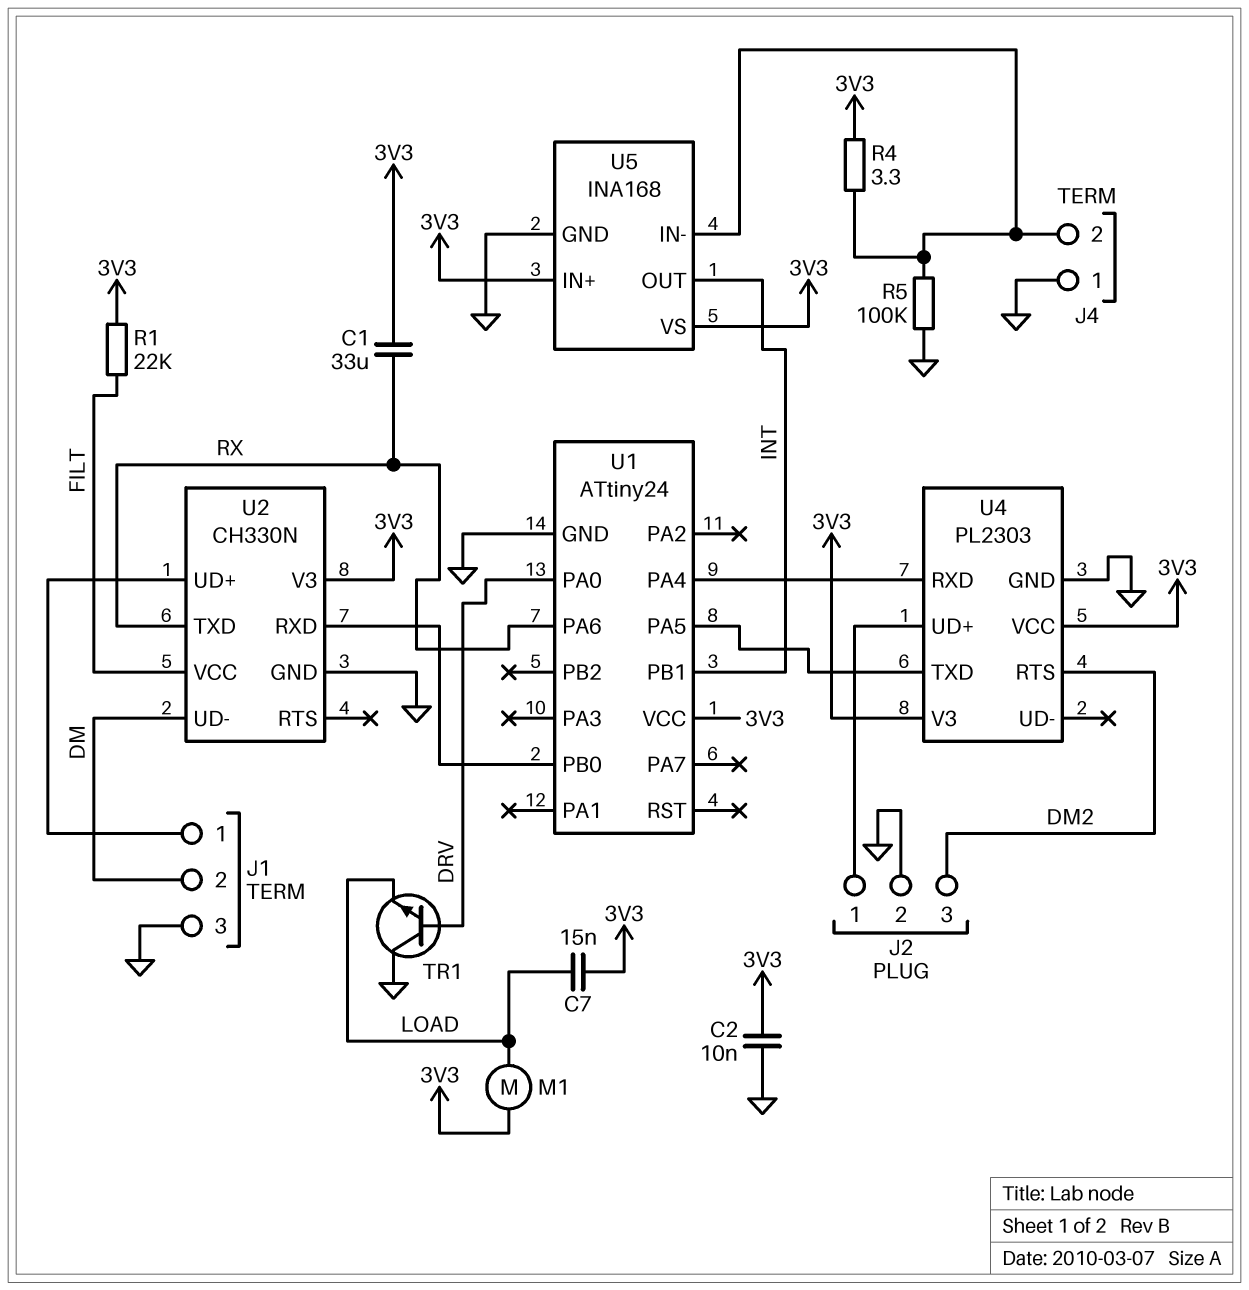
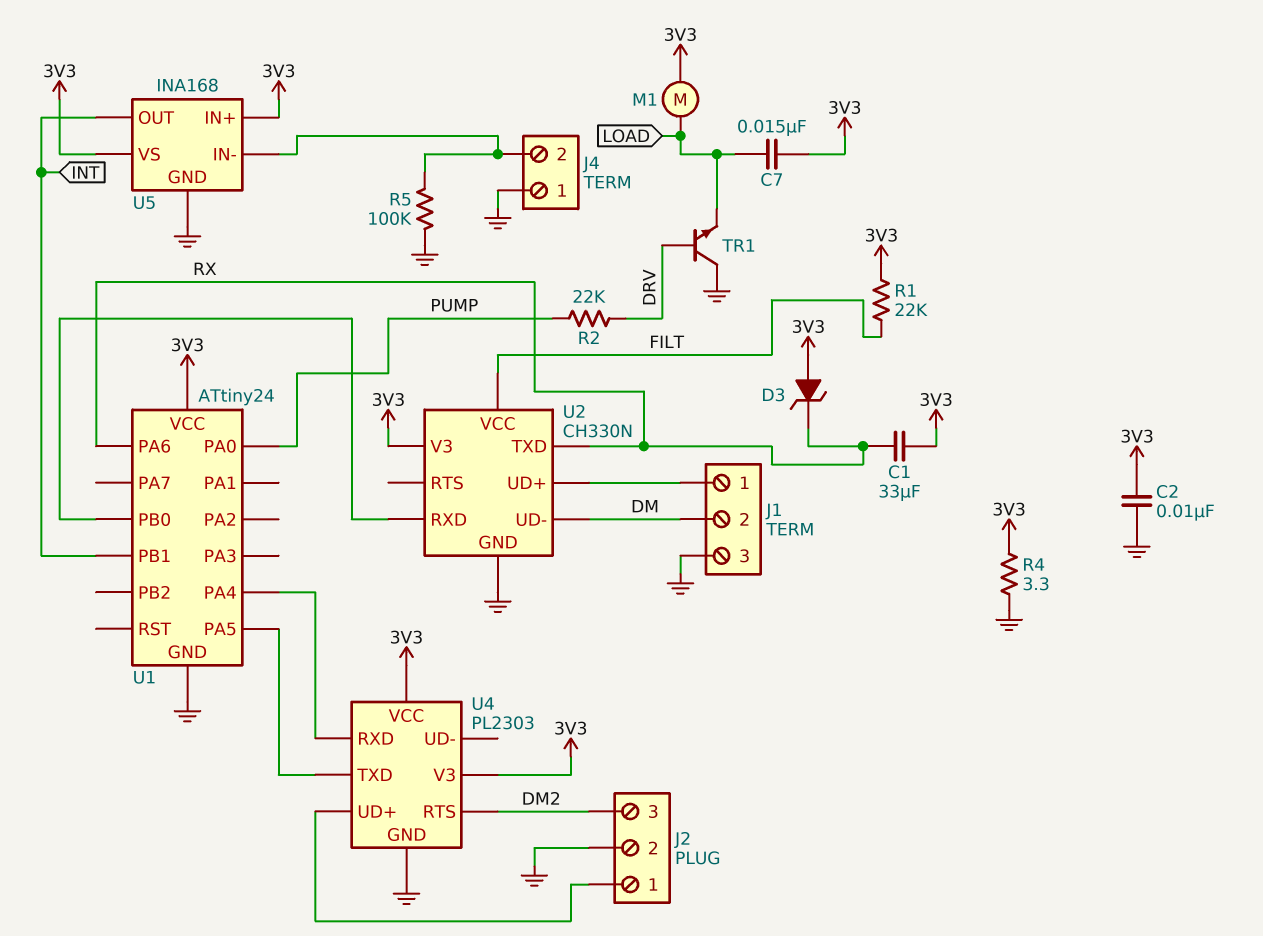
D3: none -> zener (A 3V3, K RX)
R2: none -> 22k (DRV, PUMP)
R4: 3.3 (3V3, J4/2) -> 3.3 (3V3, GND)
U1 pin PA0: DRV -> PUMP

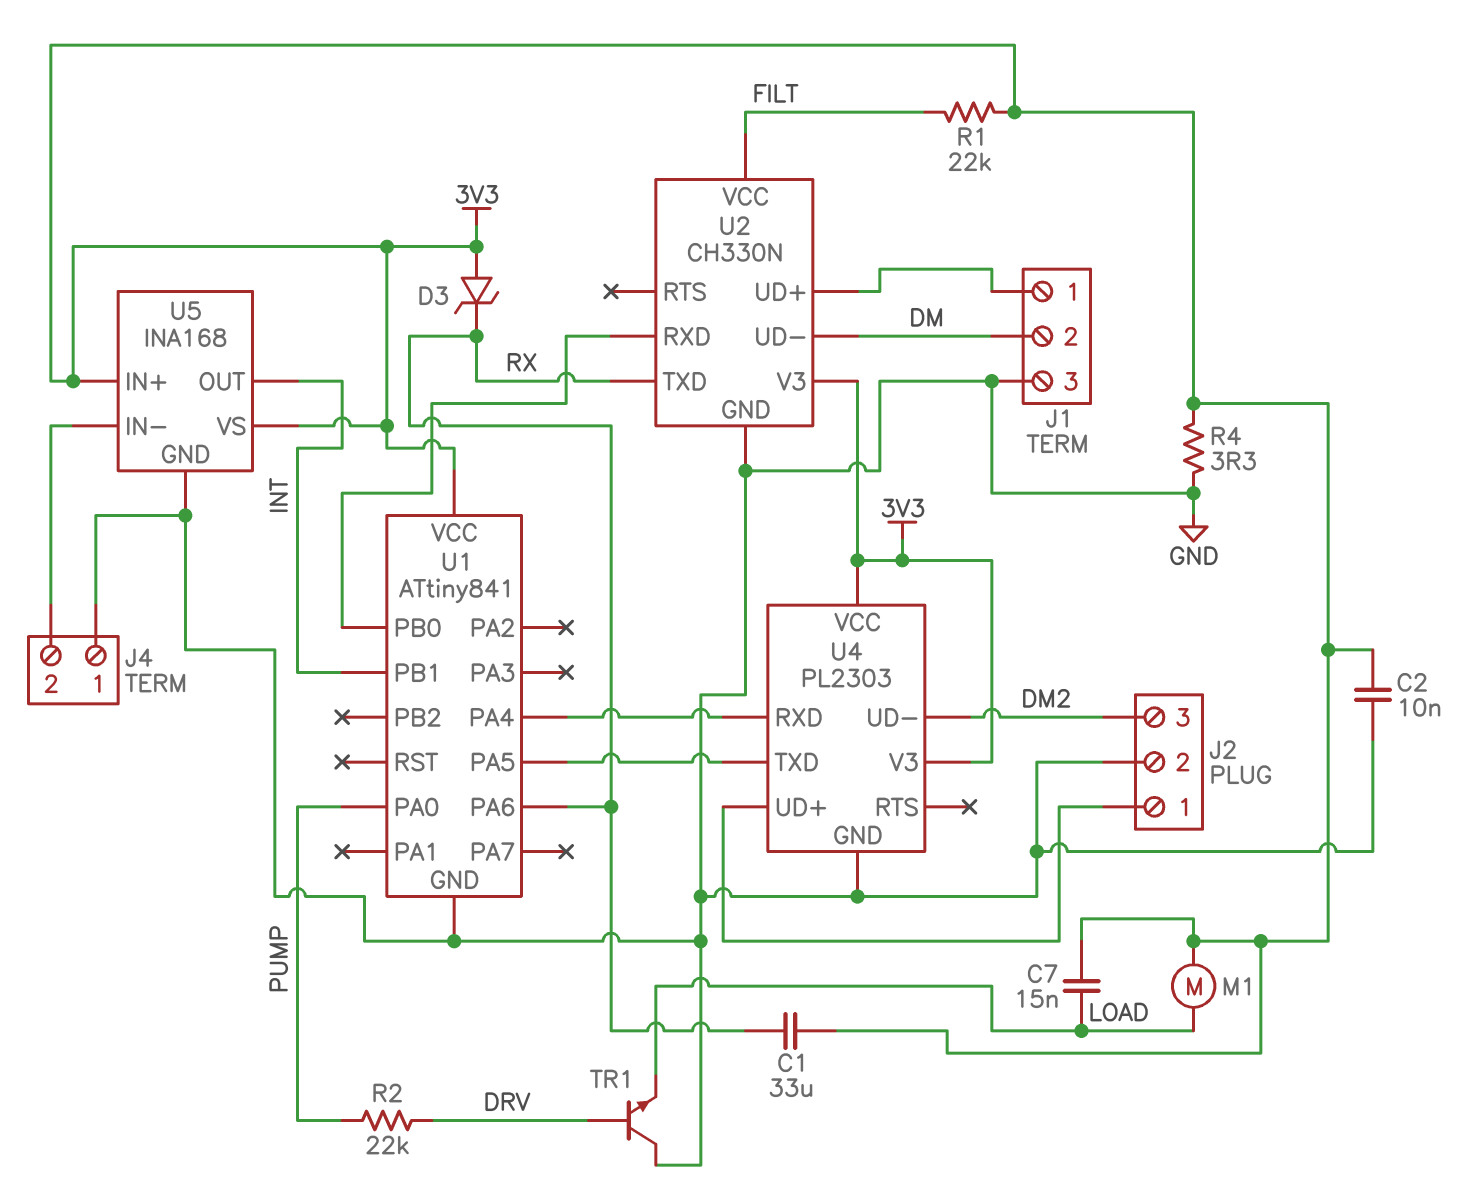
R5: 100k (GND, J4/2) -> none
U1: ATtiny24 -> ATtiny841
U4 pin RTS: DM2 -> none
U4 pin UD-: none -> DM2

